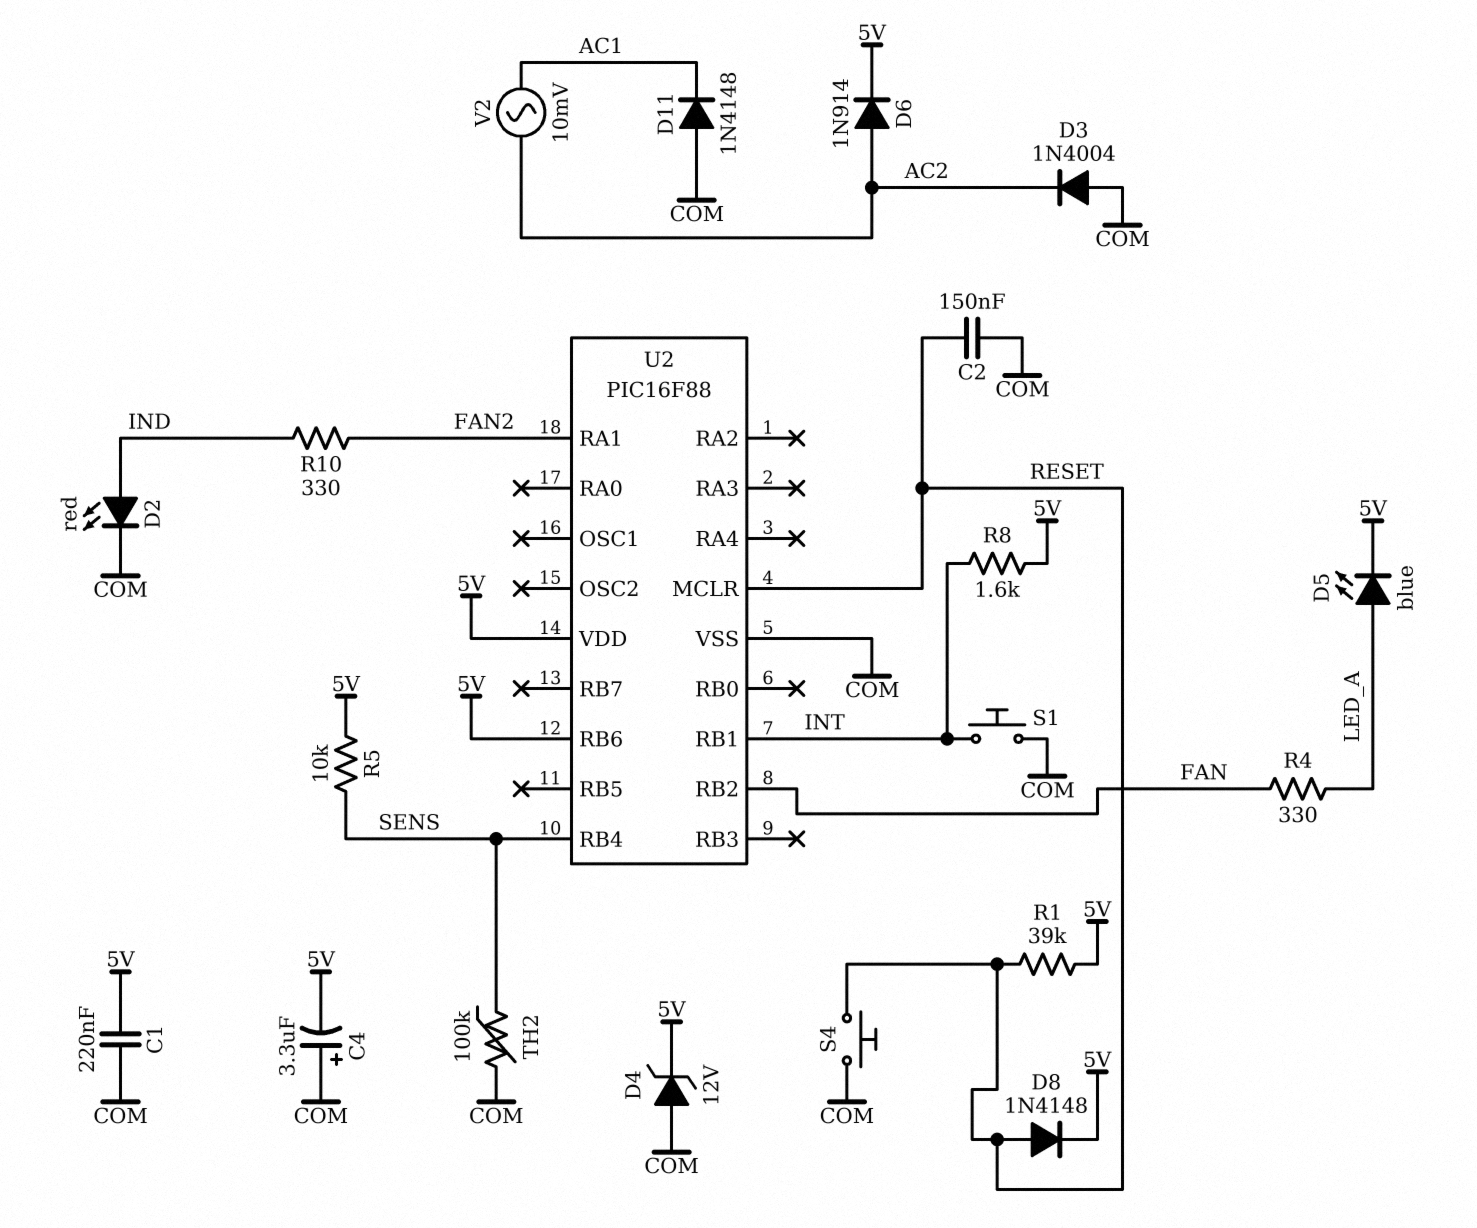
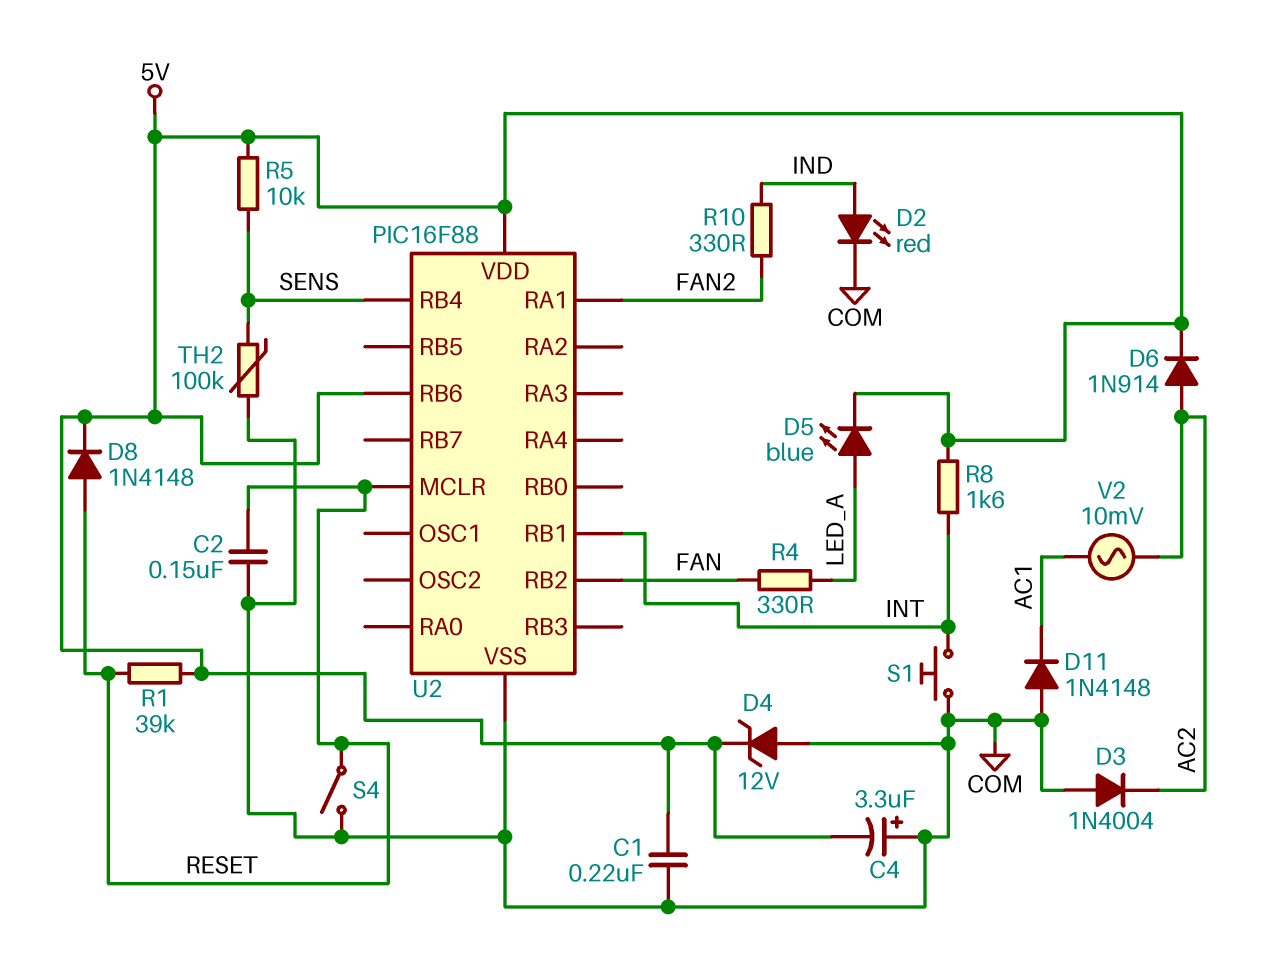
S4: button (COM, RESET) -> switch (COM, RESET)

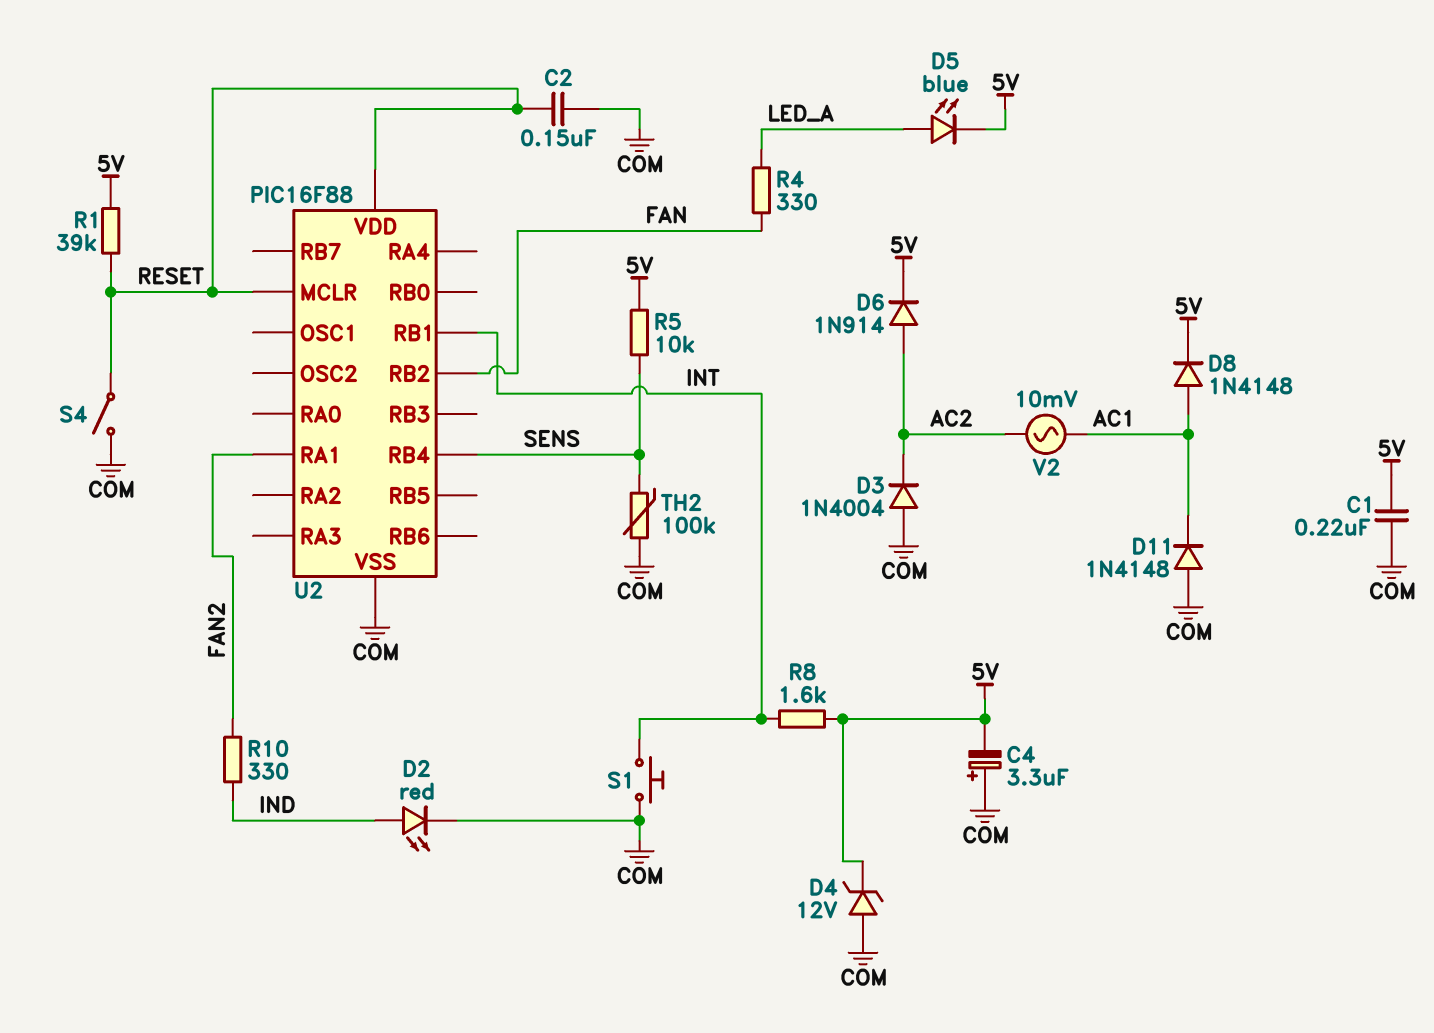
D8: diode 1N4148 (A RESET, K 5V) -> diode 1N4148 (A AC1, K 5V)
U2 pin RB6: 5V -> none
U2 pin VDD: 5V -> RESET

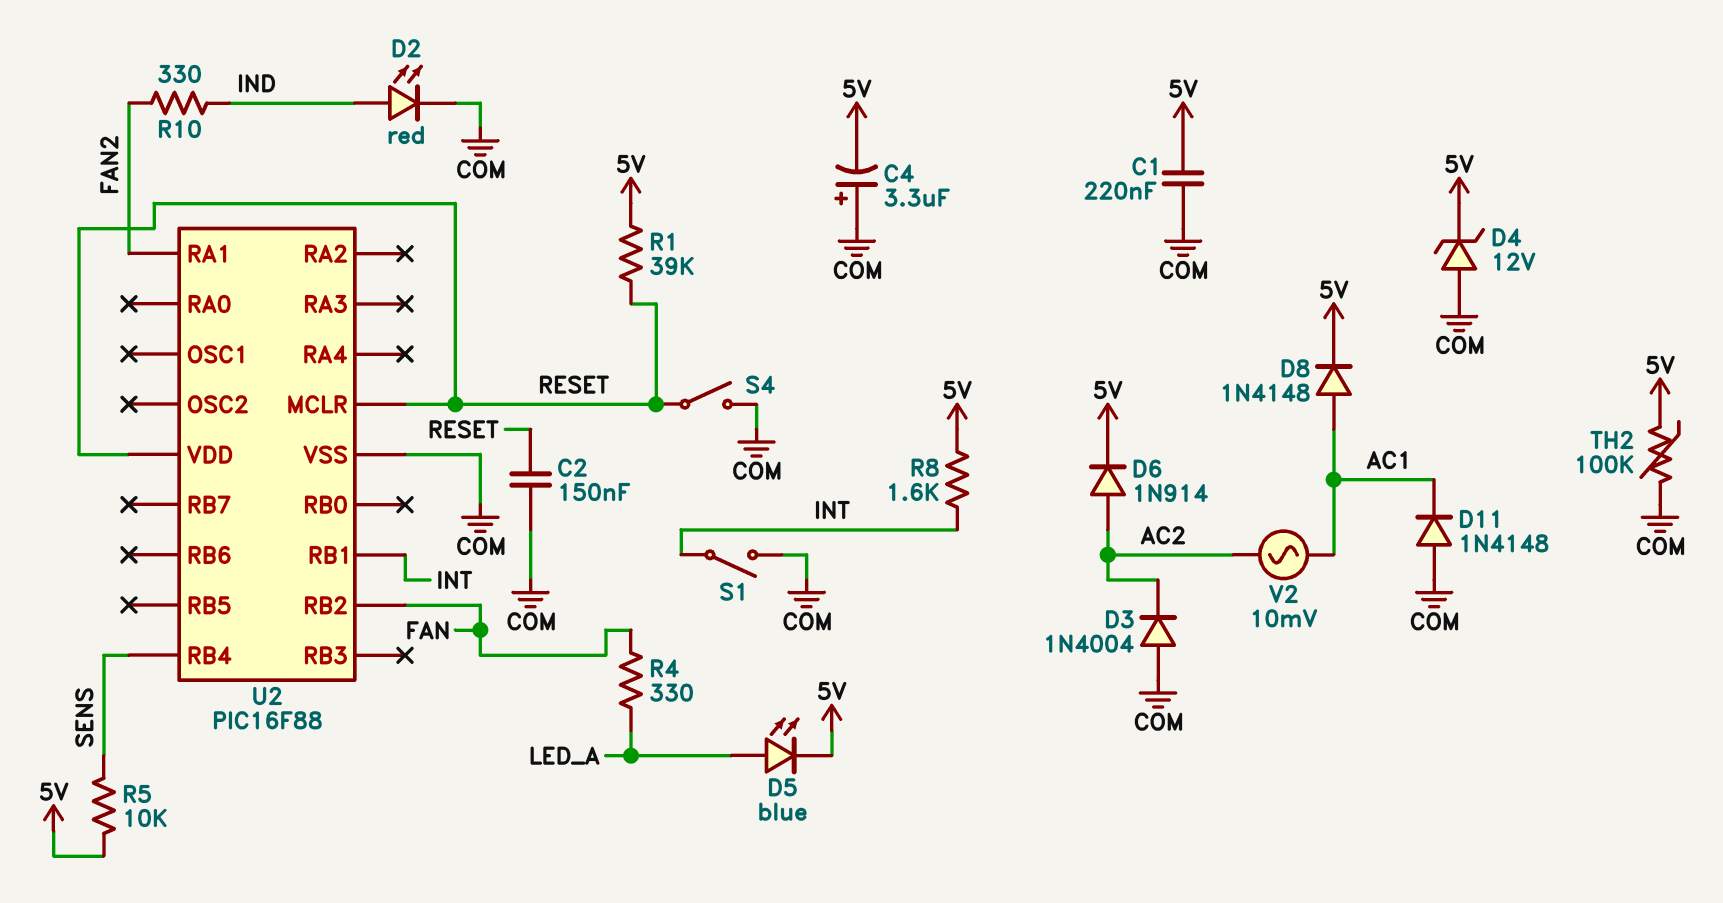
S1: button (COM, INT) -> switch (COM, INT)
TH2: 100k (COM, SENS) -> 100k (5V, COM)

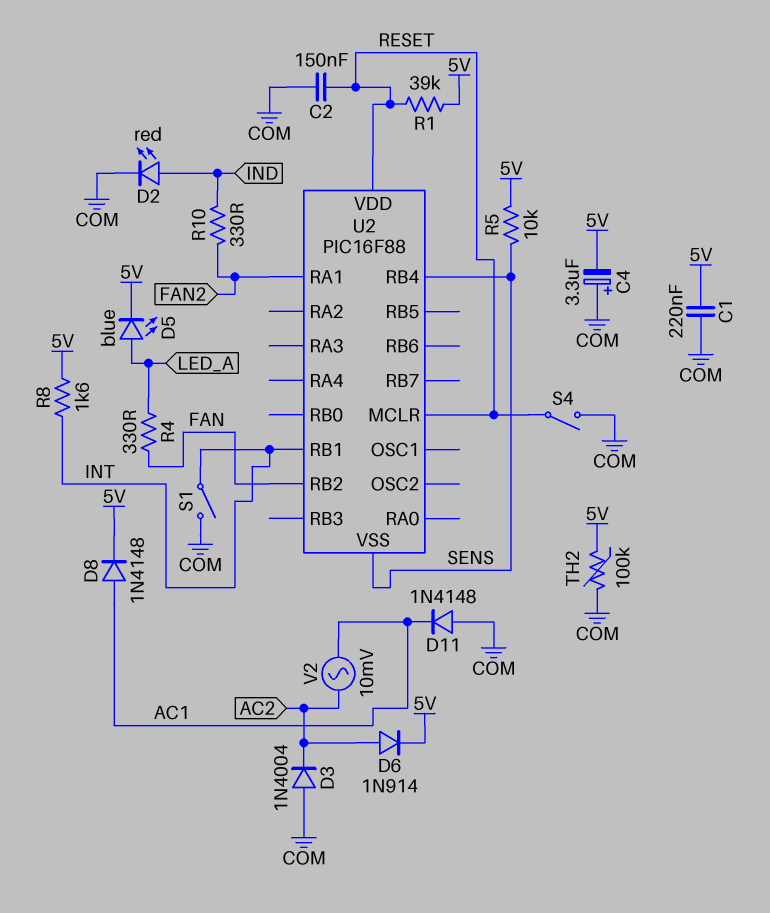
D4: zener 12V (A COM, K 5V) -> none
U2 pin VSS: COM -> SENS

